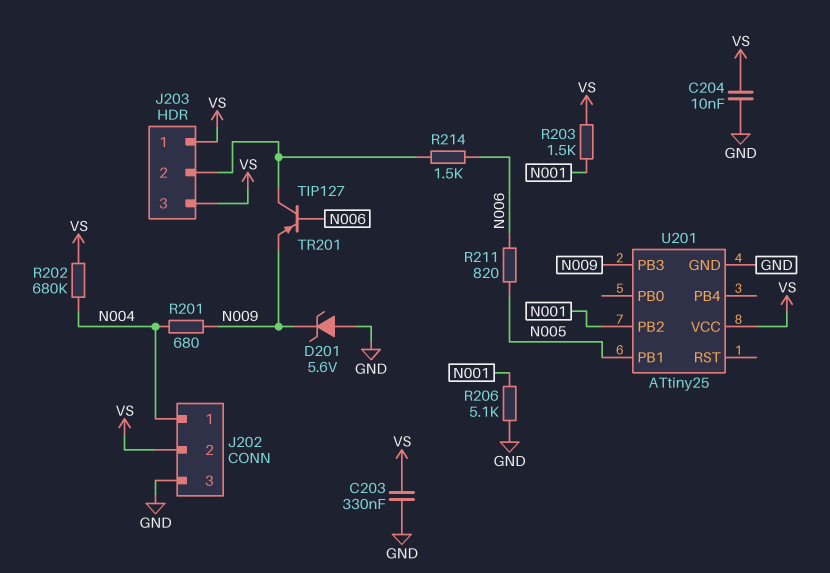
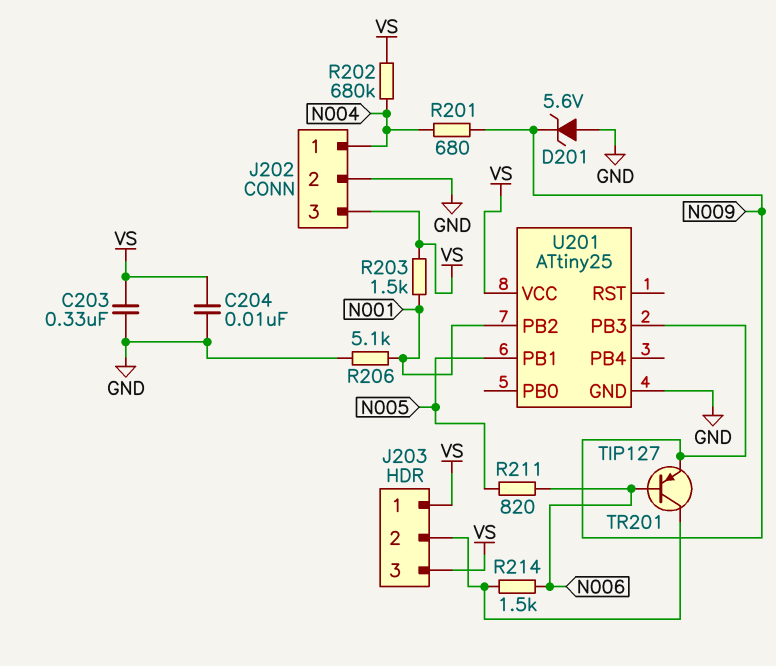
J202 pin 2: VS -> GND
J202 pin 3: GND -> VS

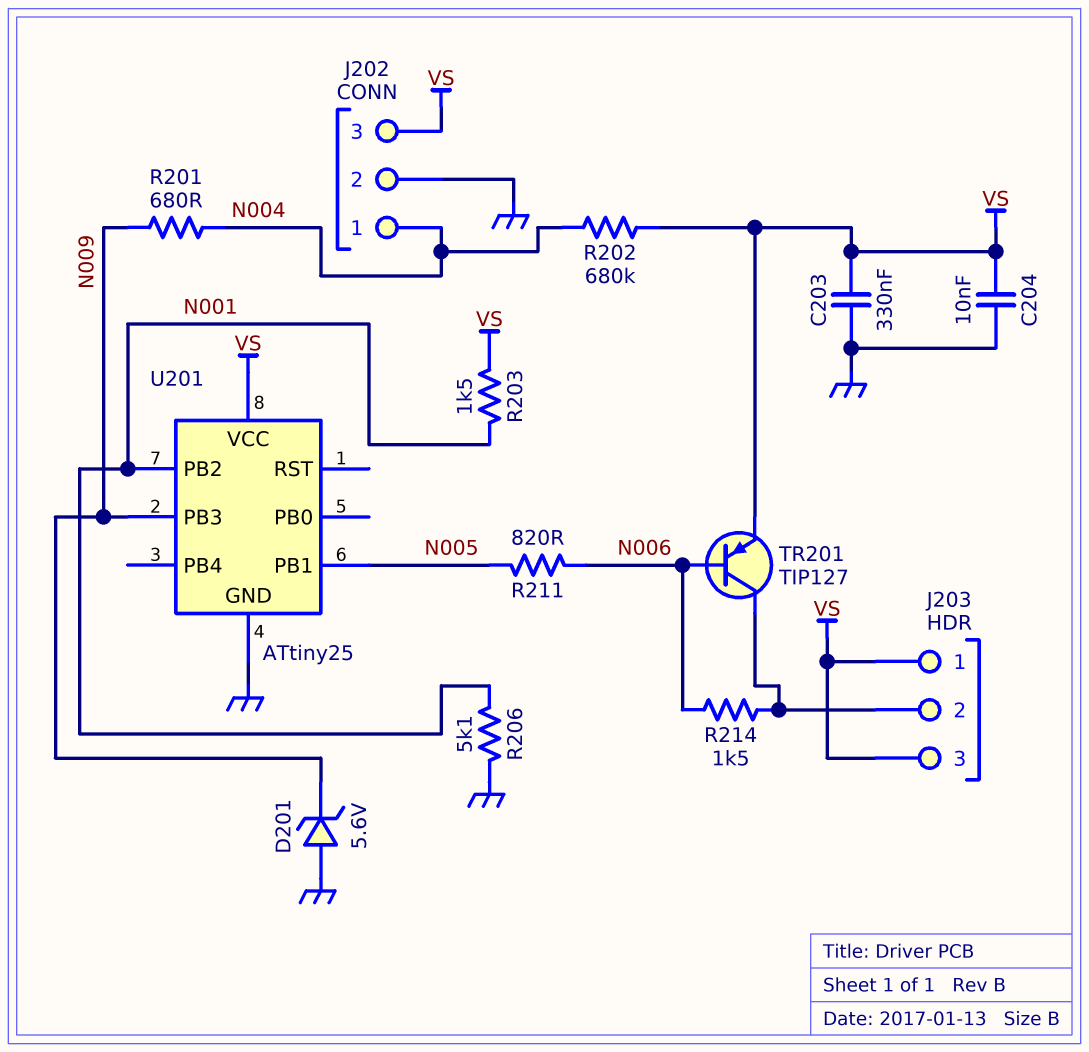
TR201: PNP TIP127 (B N006, C J203/2, E N009) -> PNP TIP127 (B N006, C J203/2, E VS)

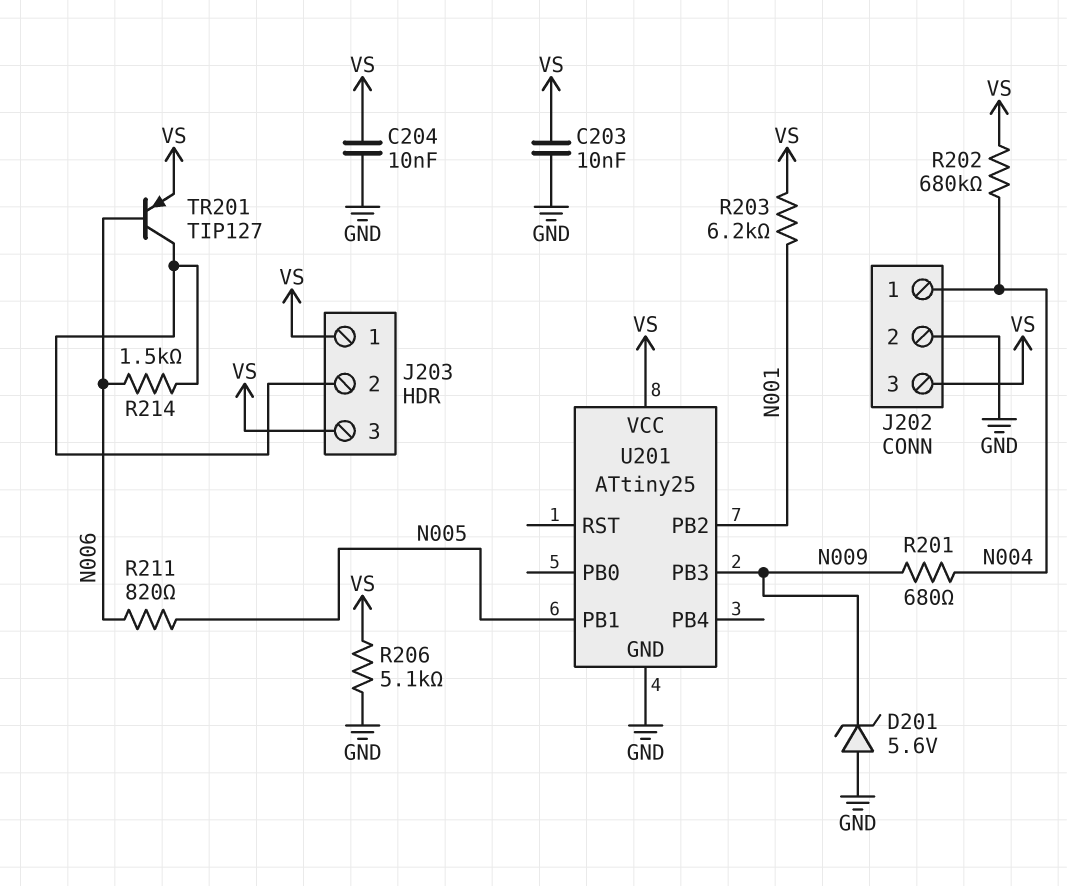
C203: 330nF (GND, VS) -> 10nF (GND, VS)
R203: 1.5k (N001, VS) -> 6.2k (N001, VS)
R206: 5.1k (GND, N001) -> 5.1k (GND, VS)

